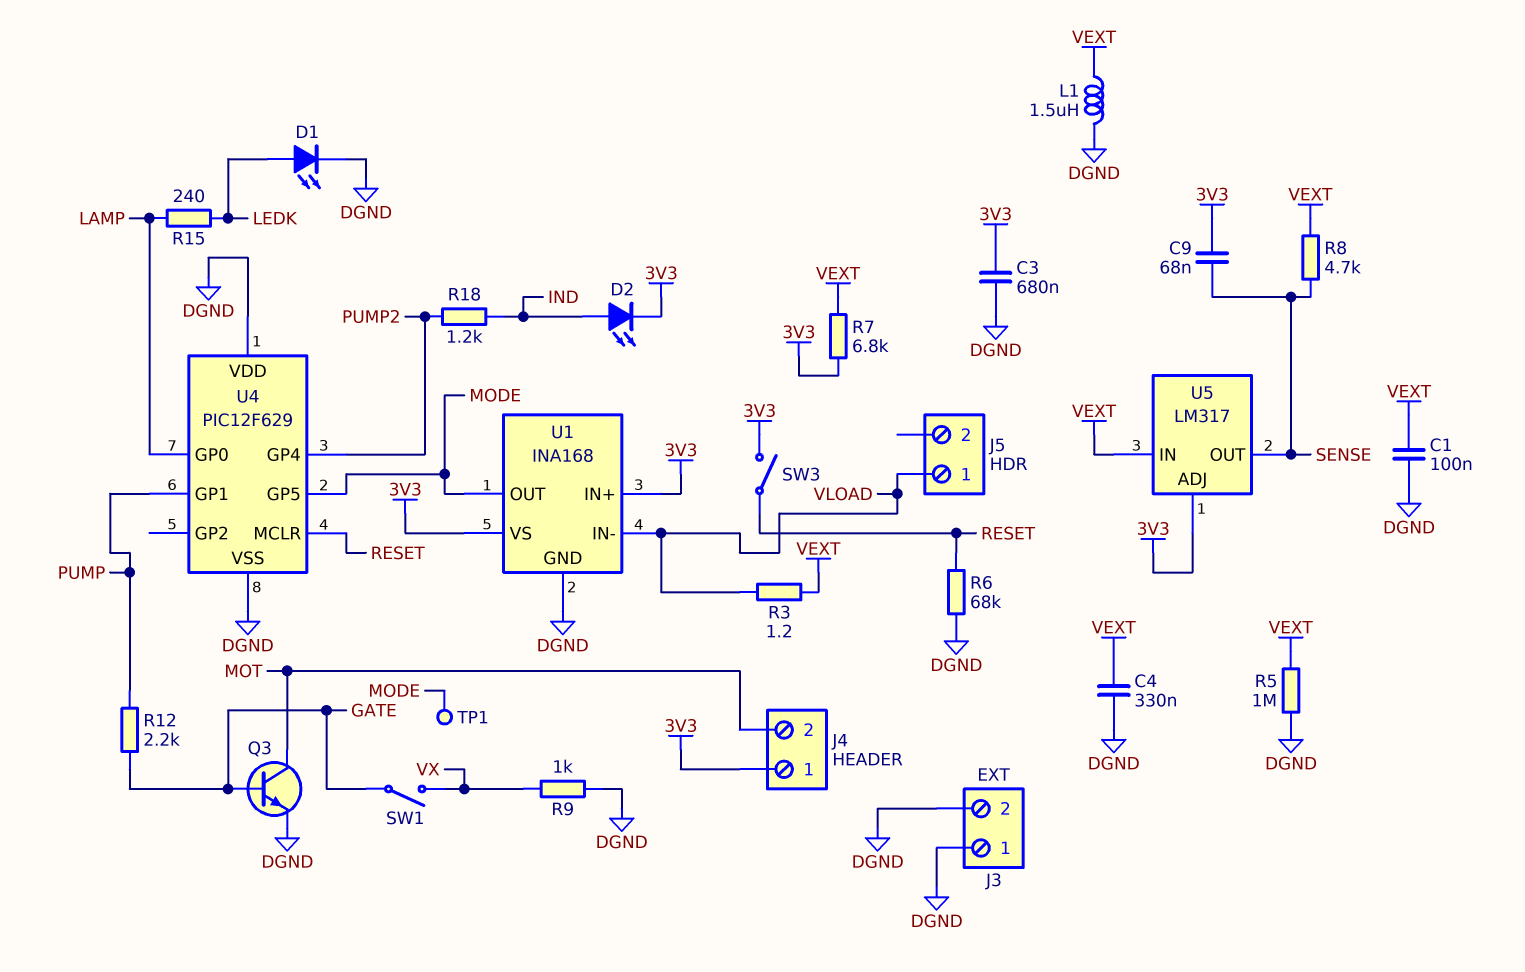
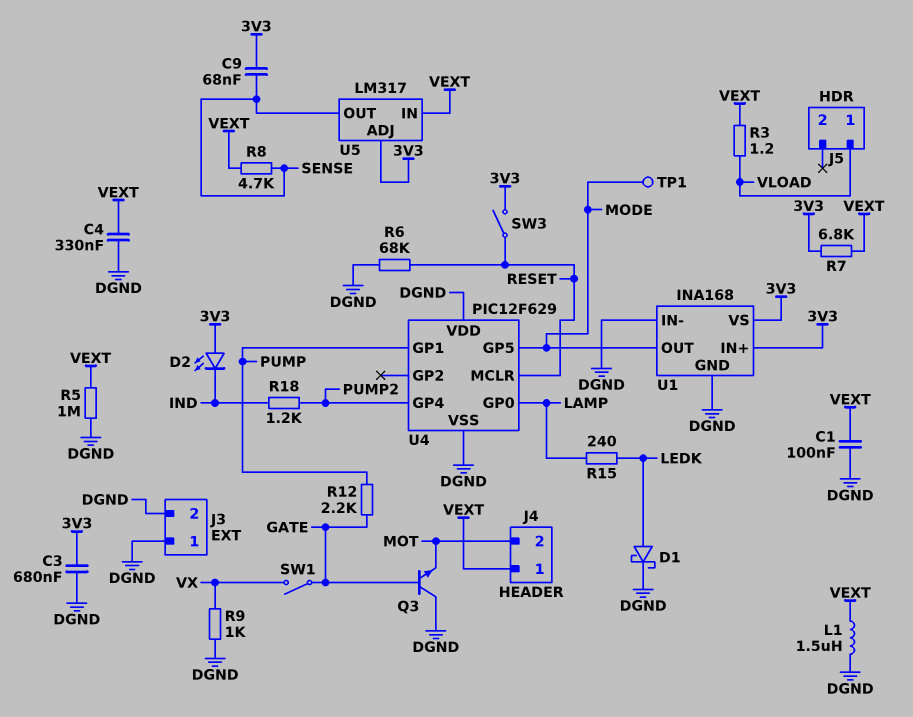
D1: LED (A LEDK, K DGND) -> schottky (A LEDK, K DGND)
D2: LED (A IND, K 3V3) -> LED (A 3V3, K IND)
J4 pin 1: 3V3 -> VEXT
Q3: NPN (B GATE, C MOT, E DGND) -> NPN (B GATE, C DGND, E MOT)
U1 pin IN-: VLOAD -> DGND

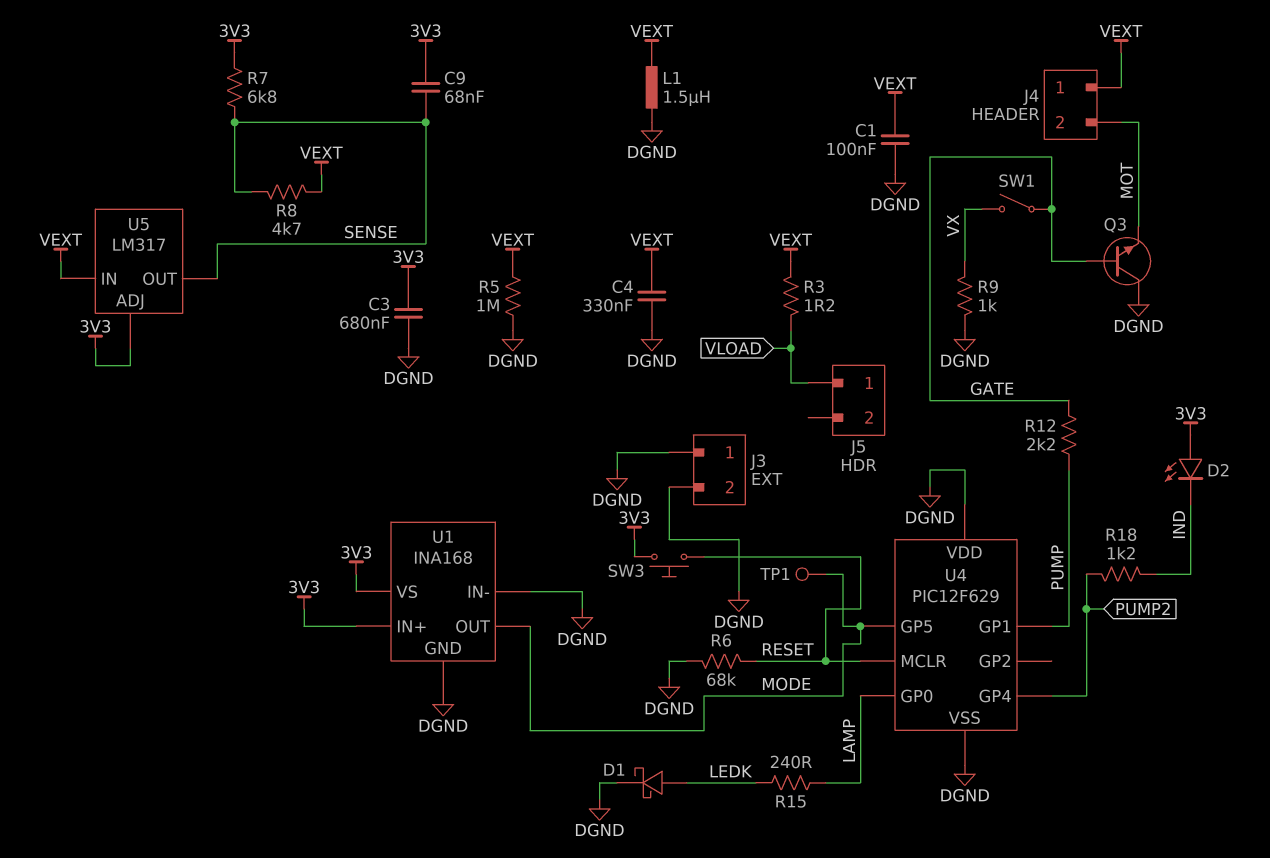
R7: 6.8k (3V3, VEXT) -> 6.8k (3V3, SENSE)
SW3: switch (3V3, RESET) -> button (3V3, RESET)

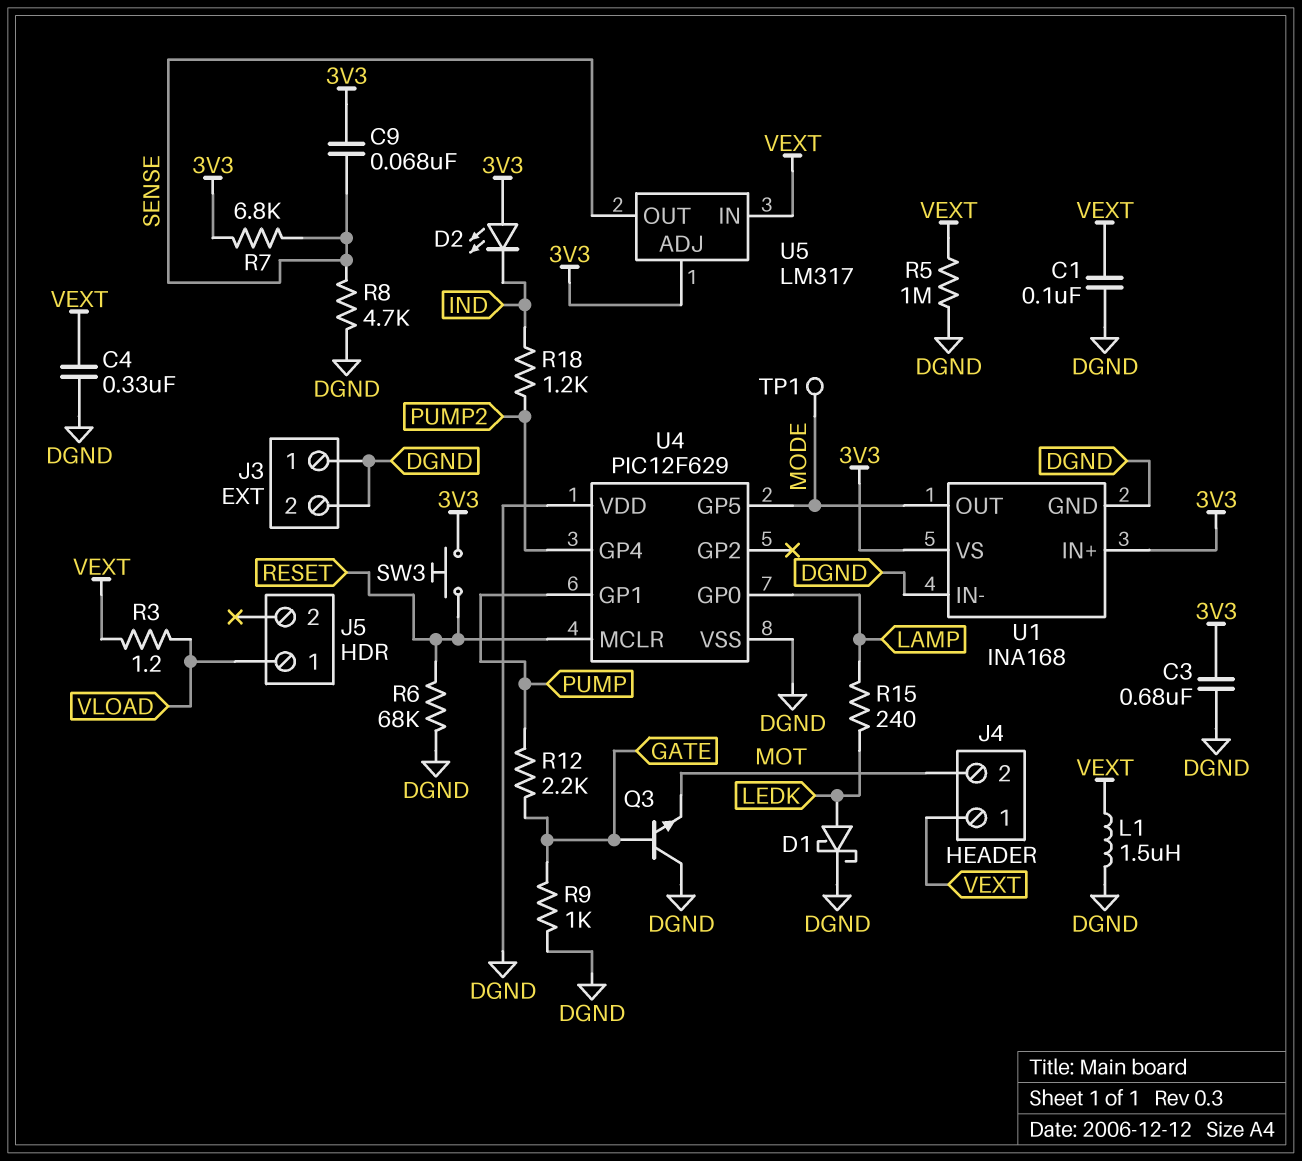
R8: 4.7k (SENSE, VEXT) -> 4.7k (DGND, SENSE)
R9: 1k (DGND, VX) -> 1k (DGND, GATE)
SW1: switch (GATE, VX) -> none

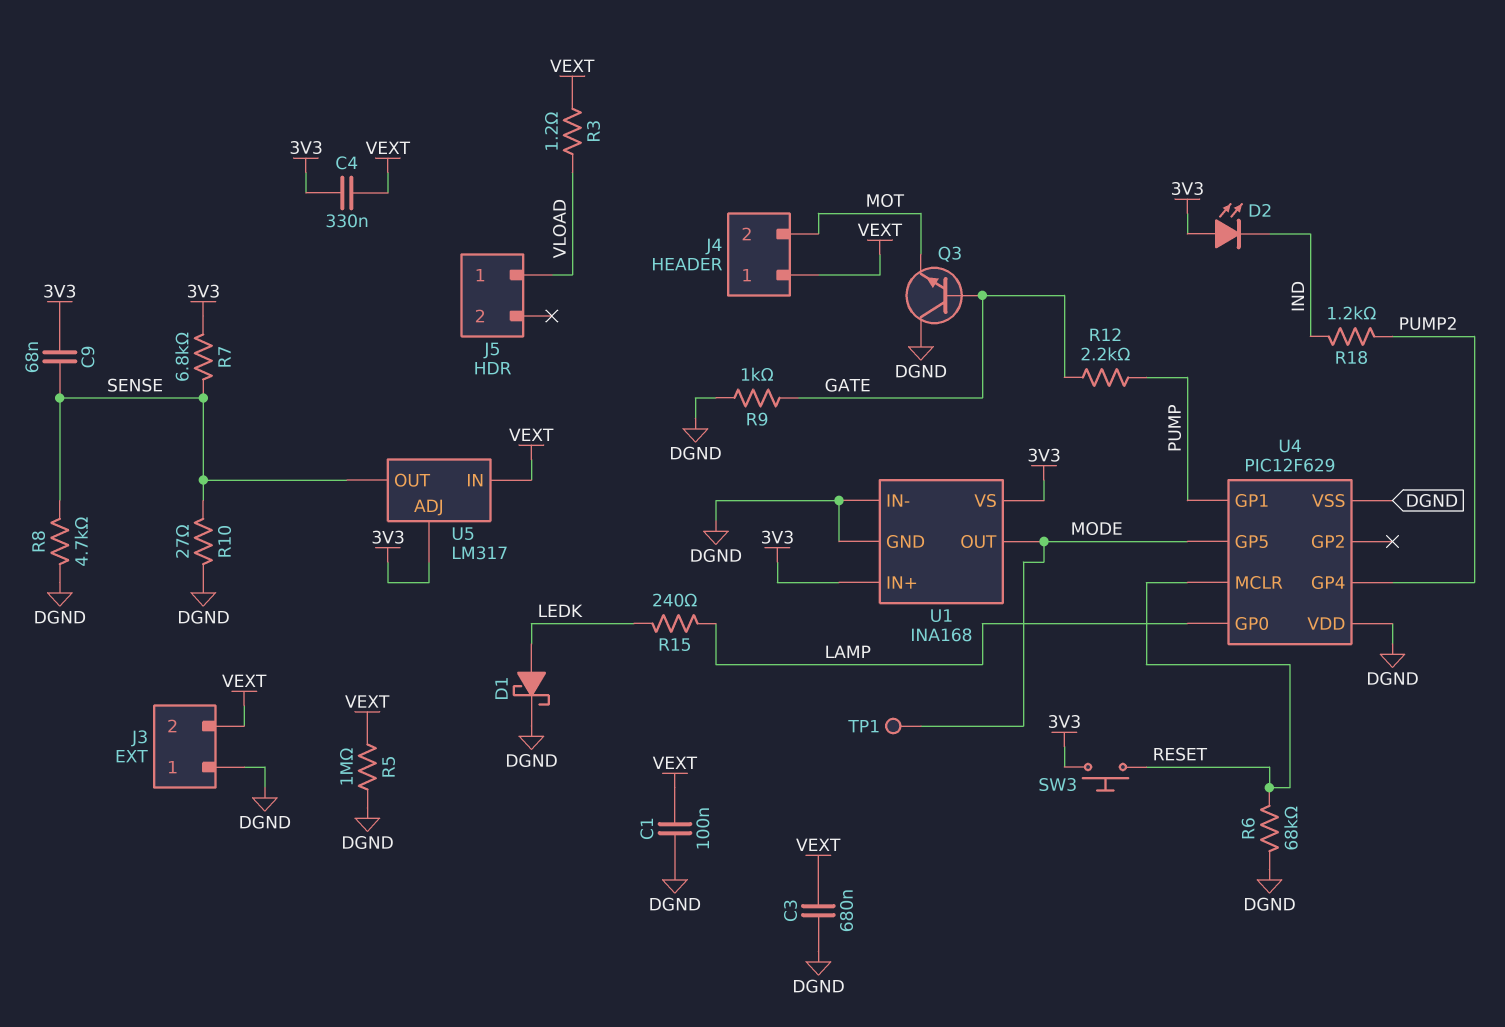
C3: 680nF (3V3, DGND) -> 680nF (DGND, VEXT)
C4: 330nF (DGND, VEXT) -> 330nF (3V3, VEXT)
J3 pin 2: DGND -> VEXT
L1: 1.5uH (DGND, VEXT) -> none
R10: none -> 27 (DGND, SENSE)

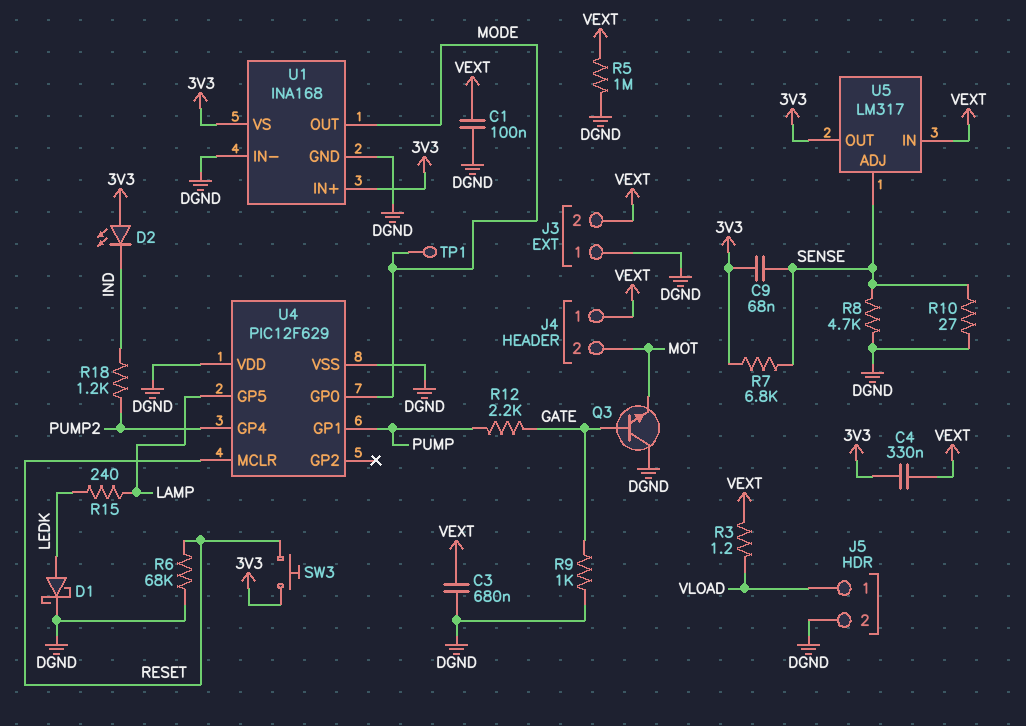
J5 pin 2: none -> DGND
U4 pin GP0: LAMP -> MODE
U4 pin GP5: MODE -> LAMP
U5 pin ADJ: 3V3 -> SENSE
U5 pin OUT: SENSE -> 3V3

